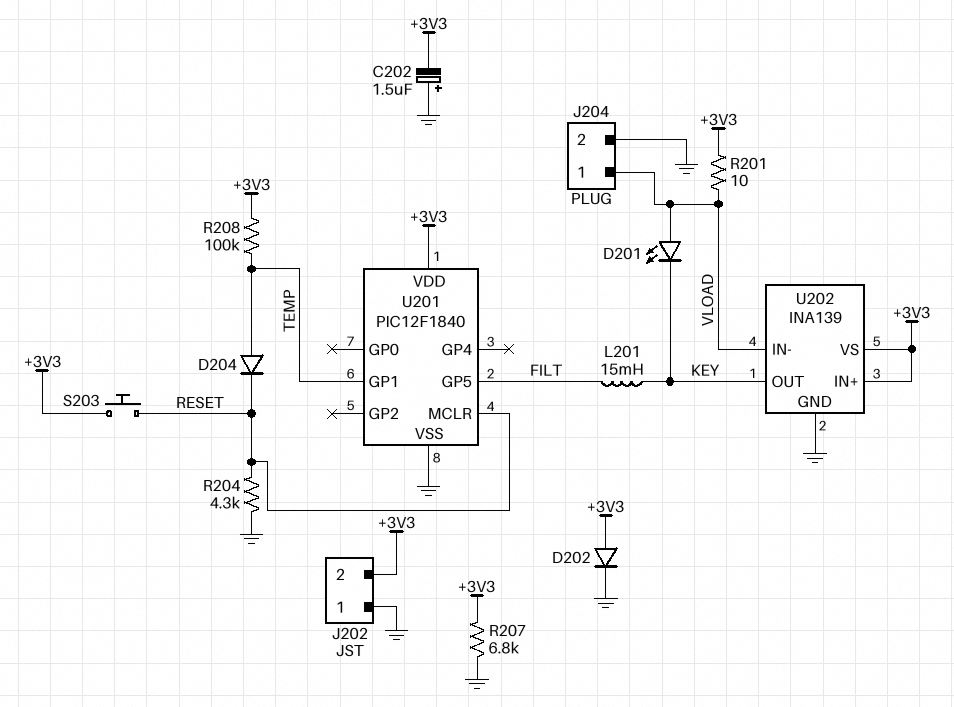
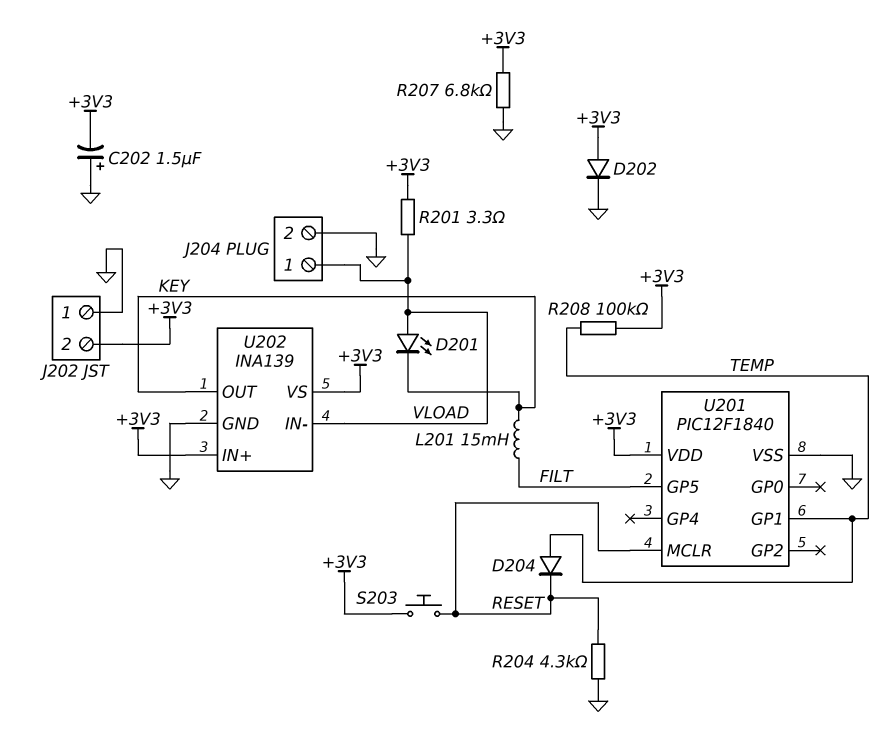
R201: 10 (+3V3, VLOAD) -> 3.3 (+3V3, VLOAD)

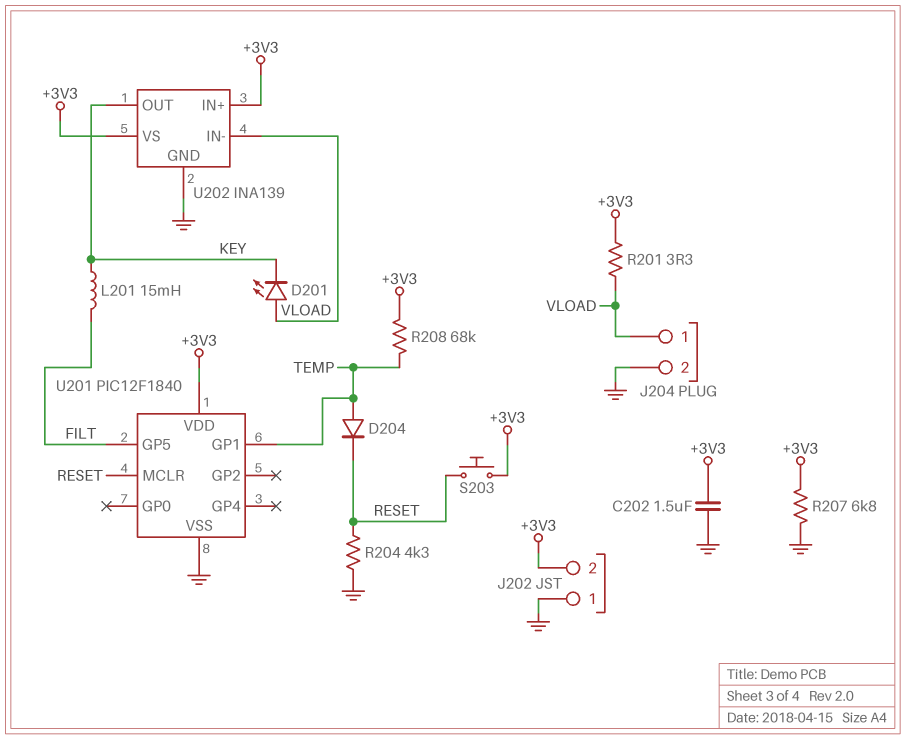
C202: 1.5uF (plus GND, minus +3V3) -> 1.5uF (+3V3, GND)
D202: diode (A +3V3, K GND) -> none
R208: 100k (+3V3, TEMP) -> 68k (+3V3, TEMP)

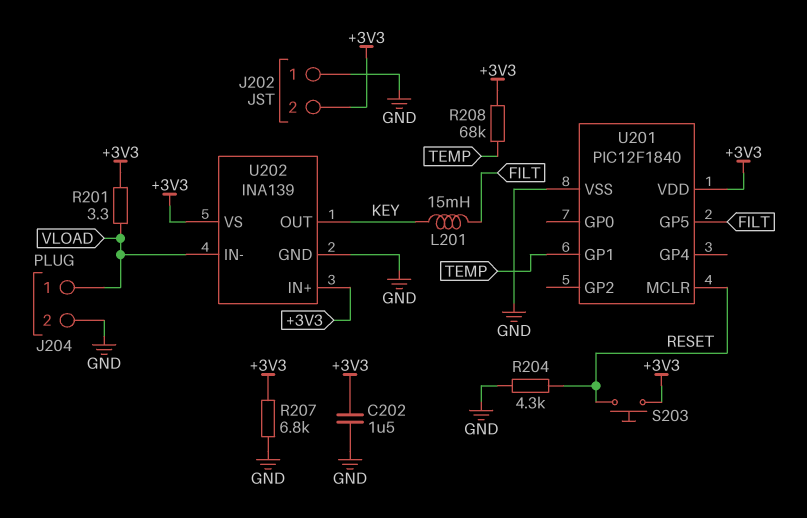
D201: LED (A VLOAD, K KEY) -> none
D204: diode (A TEMP, K RESET) -> none

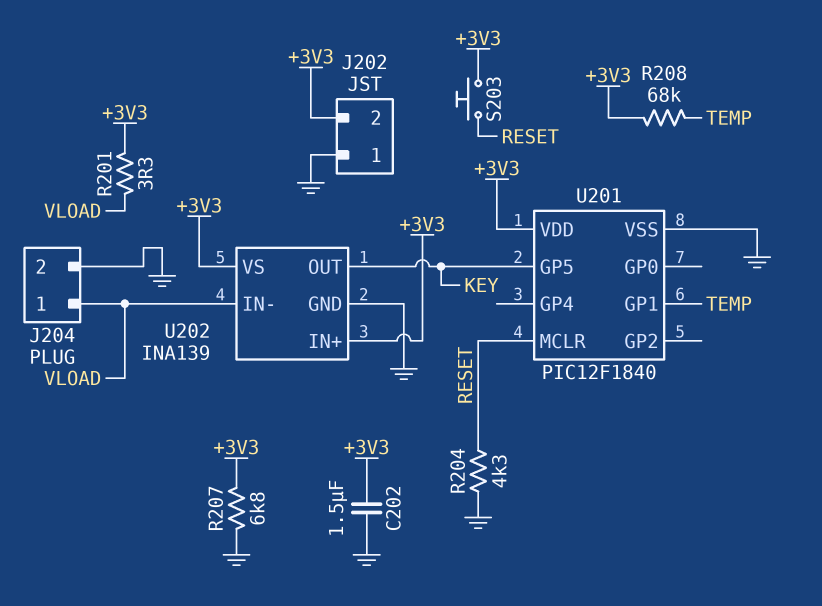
L201: 15mH (FILT, KEY) -> none
U201 pin GP5: FILT -> KEY

